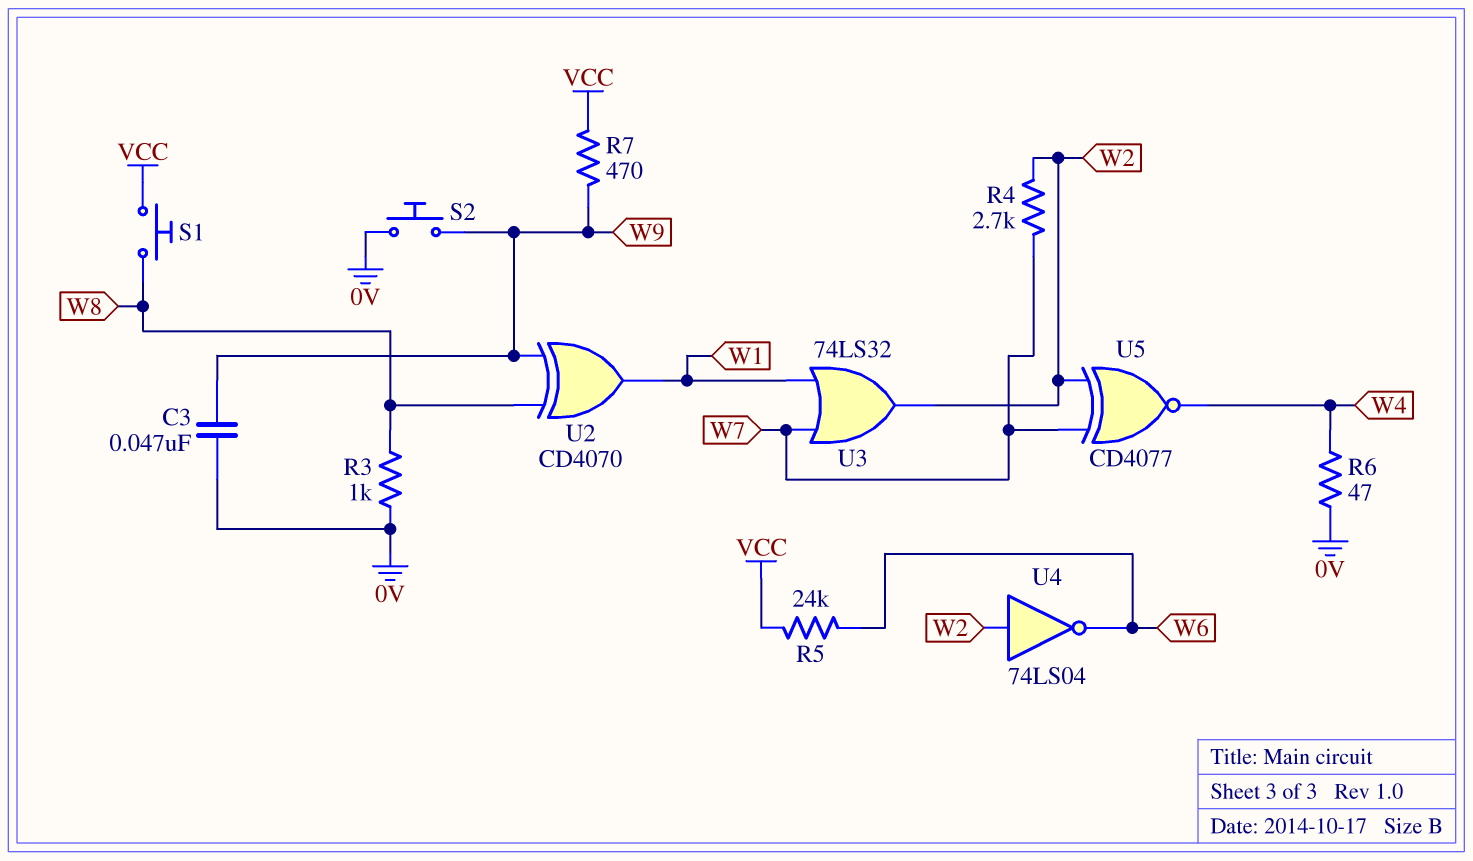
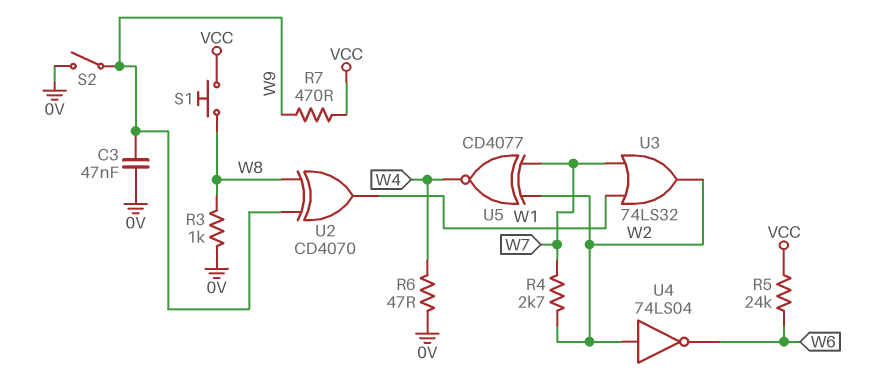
S2: button (0V, W9) -> switch (0V, W9)

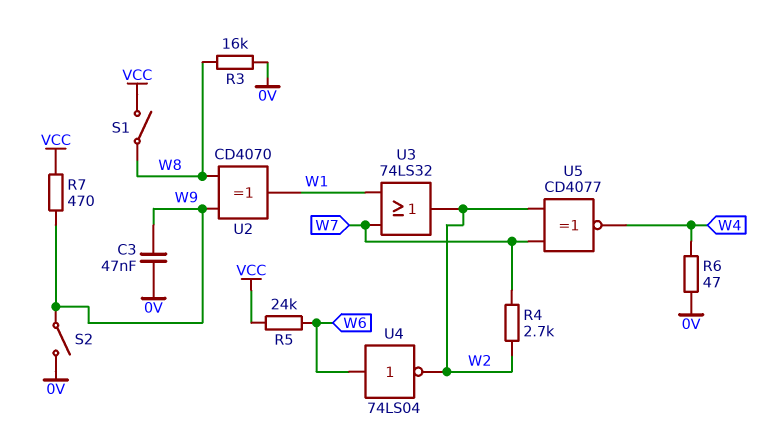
R3: 1k (0V, W8) -> 16k (0V, W8)
S1: button (VCC, W8) -> switch (VCC, W8)
U4: NOT 74LS04 (in W2, out W6) -> NOT 74LS04 (in W6, out W2)

